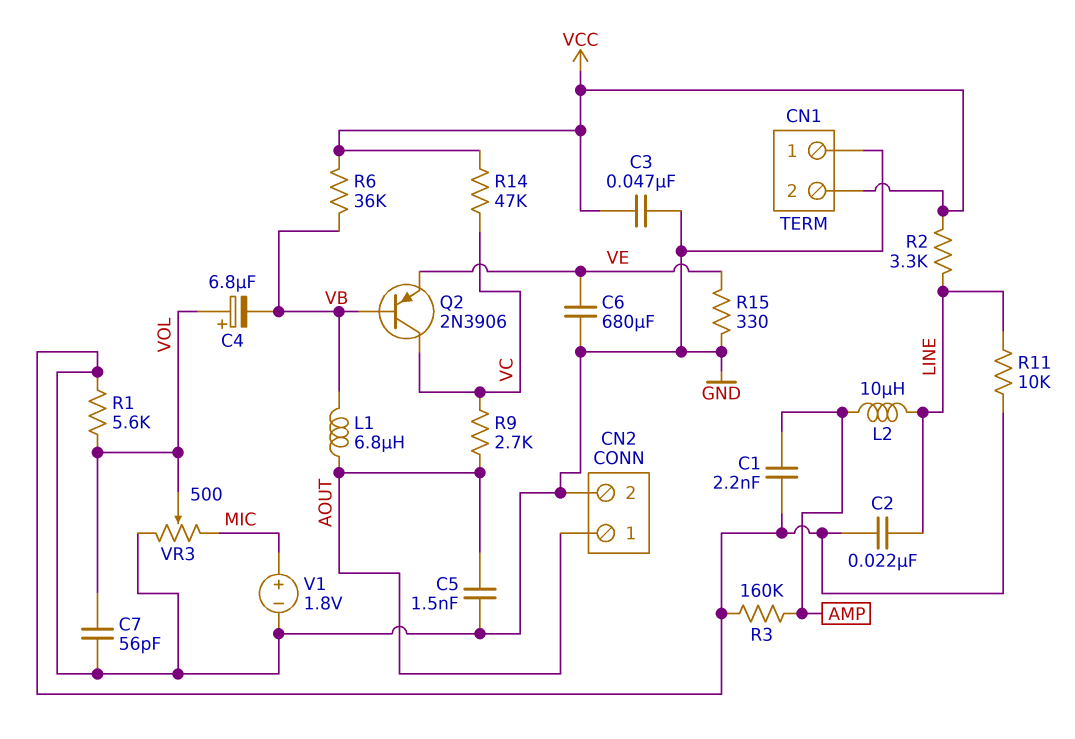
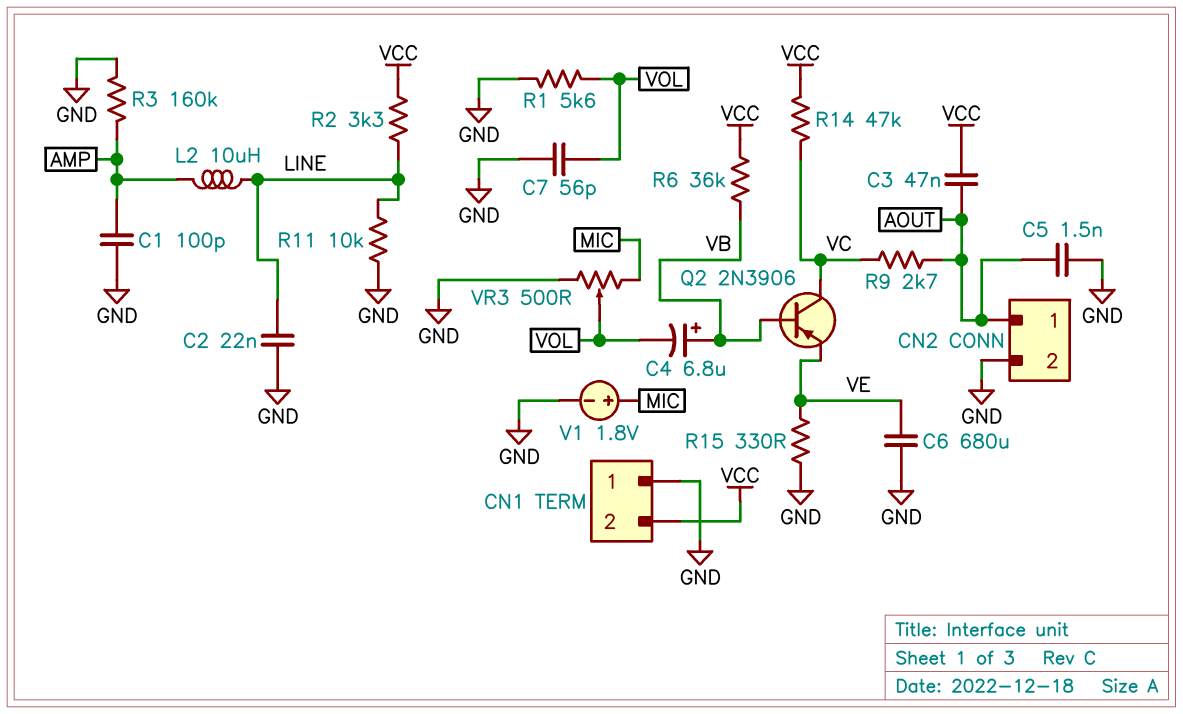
C1: 2.2nF (AMP, GND) -> 100pF (AMP, GND)
C3: 47nF (GND, VCC) -> 47nF (AOUT, VCC)
C4: 6.8uF (plus VOL, minus VB) -> 6.8uF (plus VB, minus VOL)
L1: 6.8uH (AOUT, VB) -> none

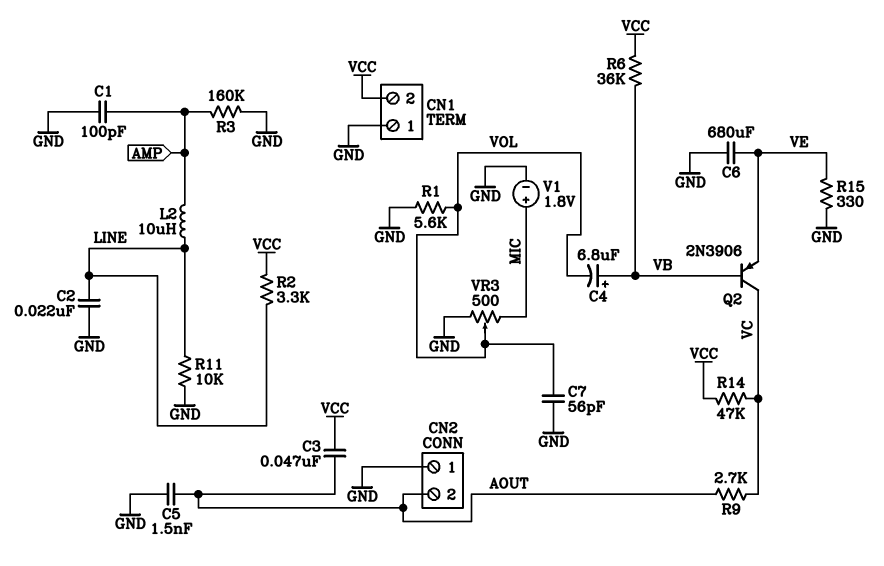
CN2 pin 1: AOUT -> GND
CN2 pin 2: GND -> AOUT

